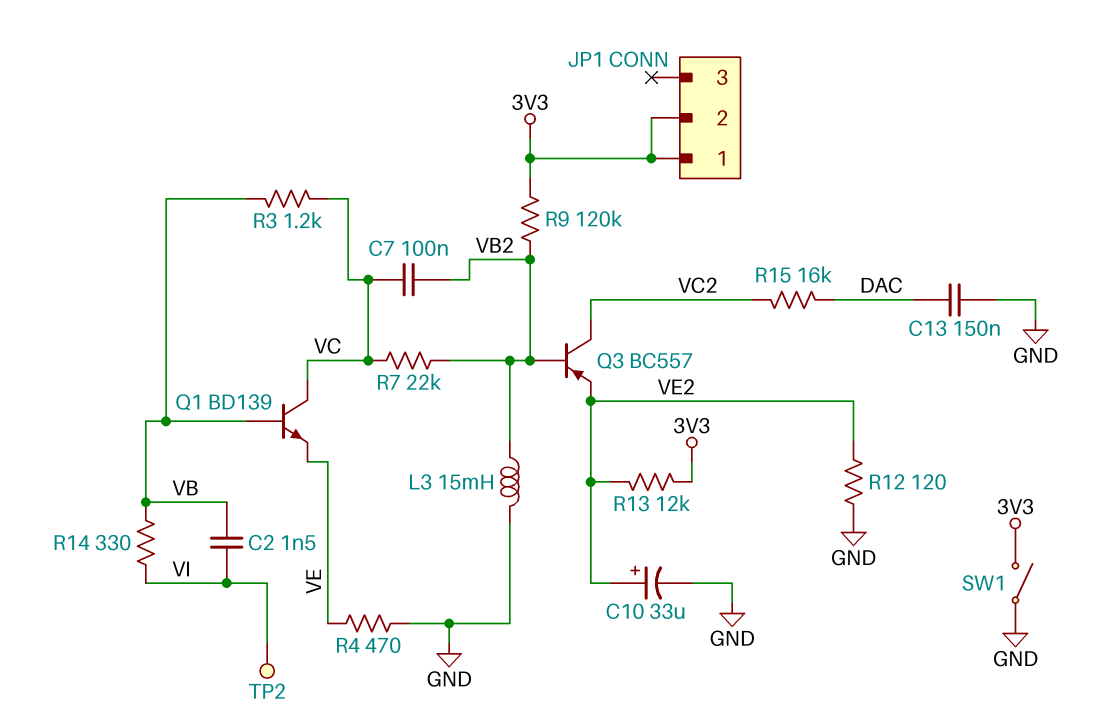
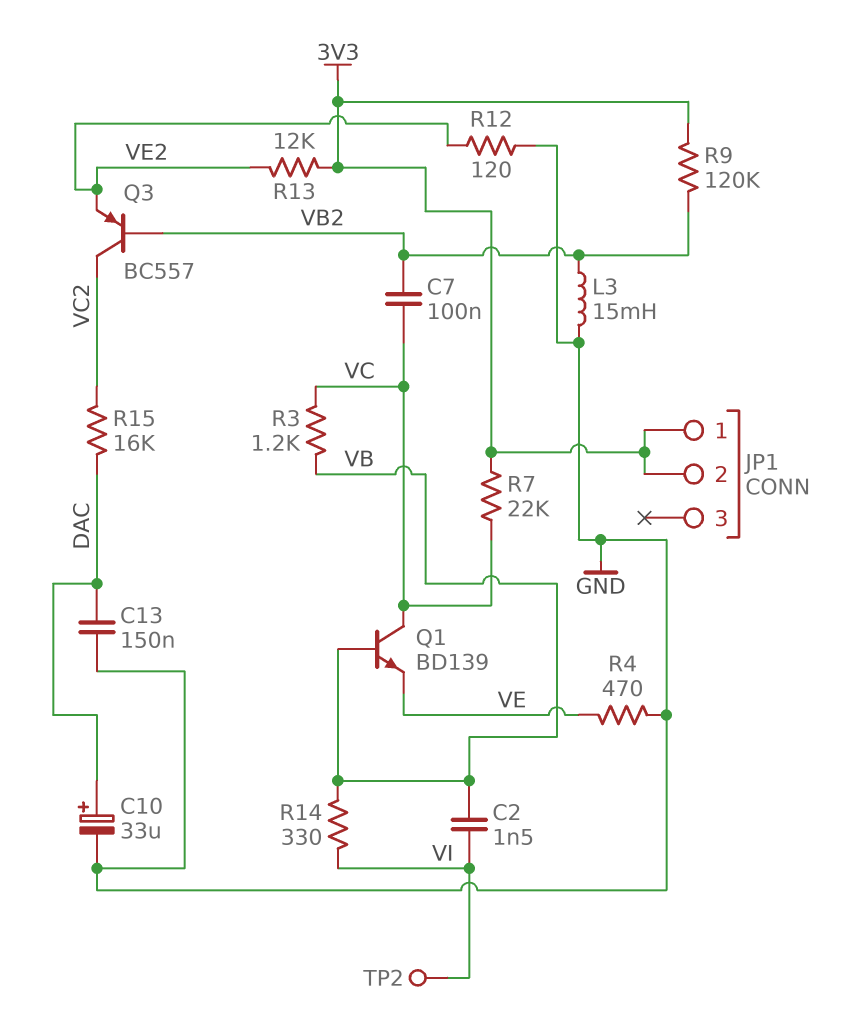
C10: 33uF (plus VE2, minus GND) -> 33uF (plus DAC, minus GND)
R7: 22k (VB2, VC) -> 22k (3V3, VC)
SW1: switch (3V3, GND) -> none

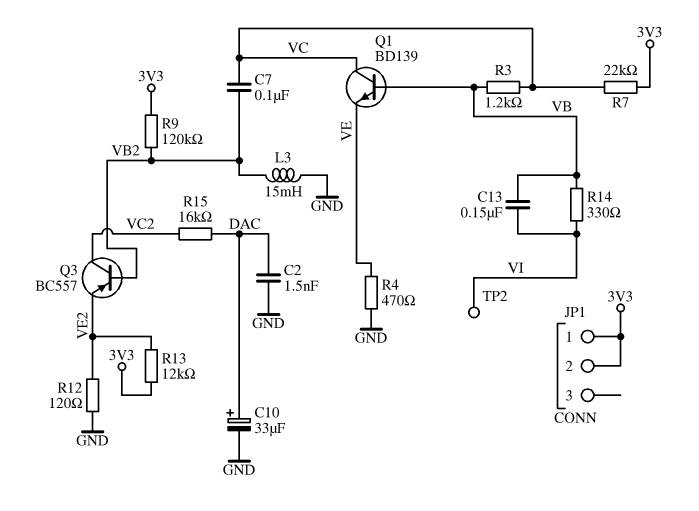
C2: 1.5nF (VB, VI) -> 1.5nF (DAC, GND)
C13: 150nF (DAC, GND) -> 150nF (VB, VI)

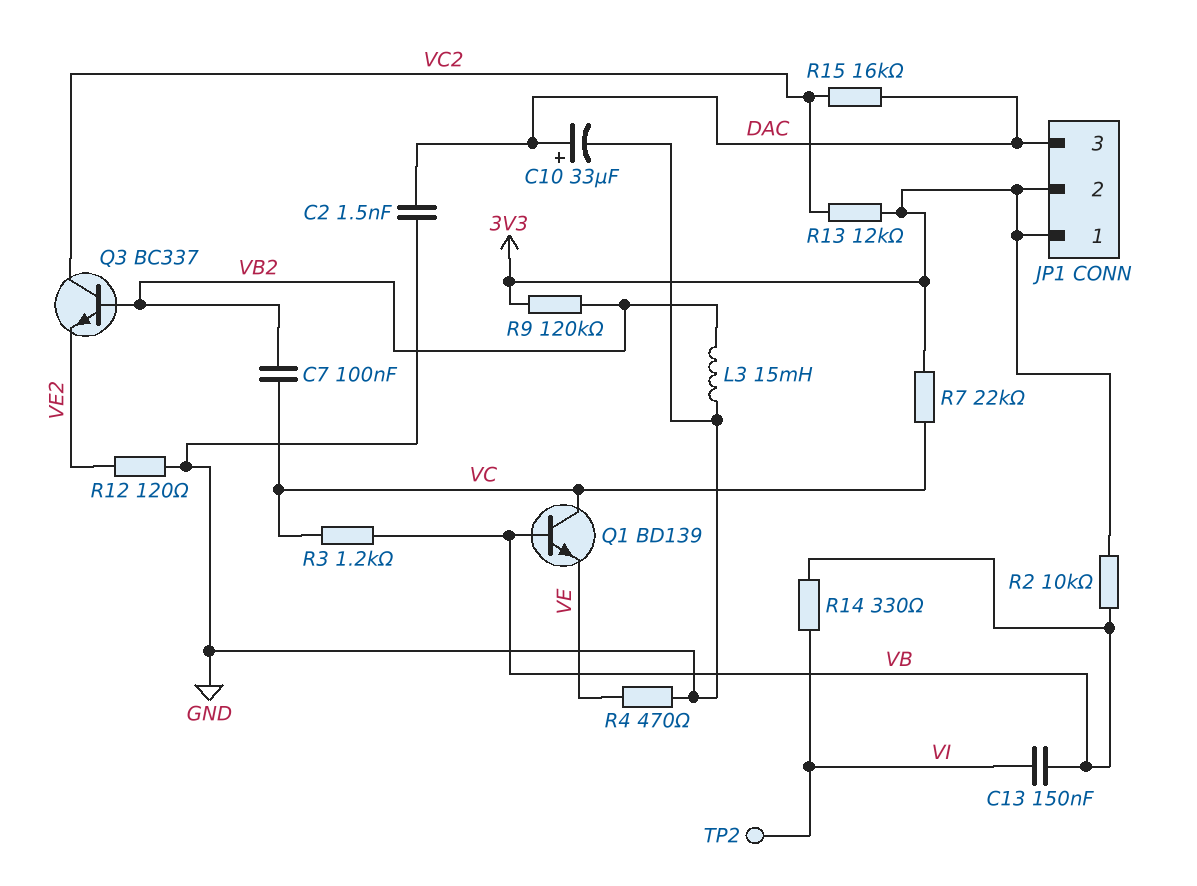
JP1 pin 3: none -> DAC
Q3: PNP BC557 (B VB2, C VC2, E VE2) -> NPN BC337 (B VB2, C VC2, E VE2)
R2: none -> 10k (3V3, VB)
R13: 12k (3V3, VE2) -> 12k (3V3, VC2)

